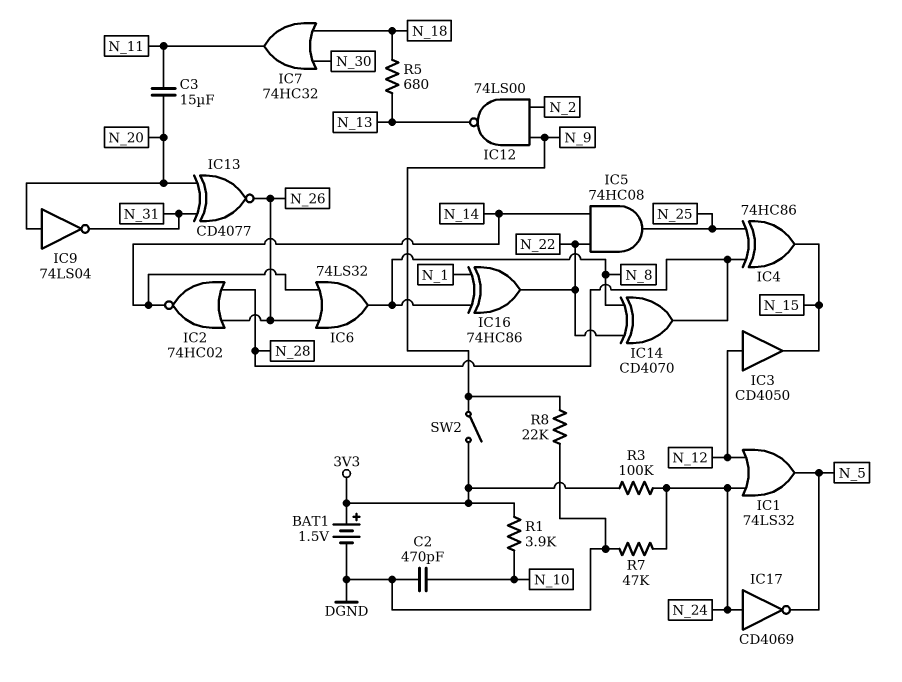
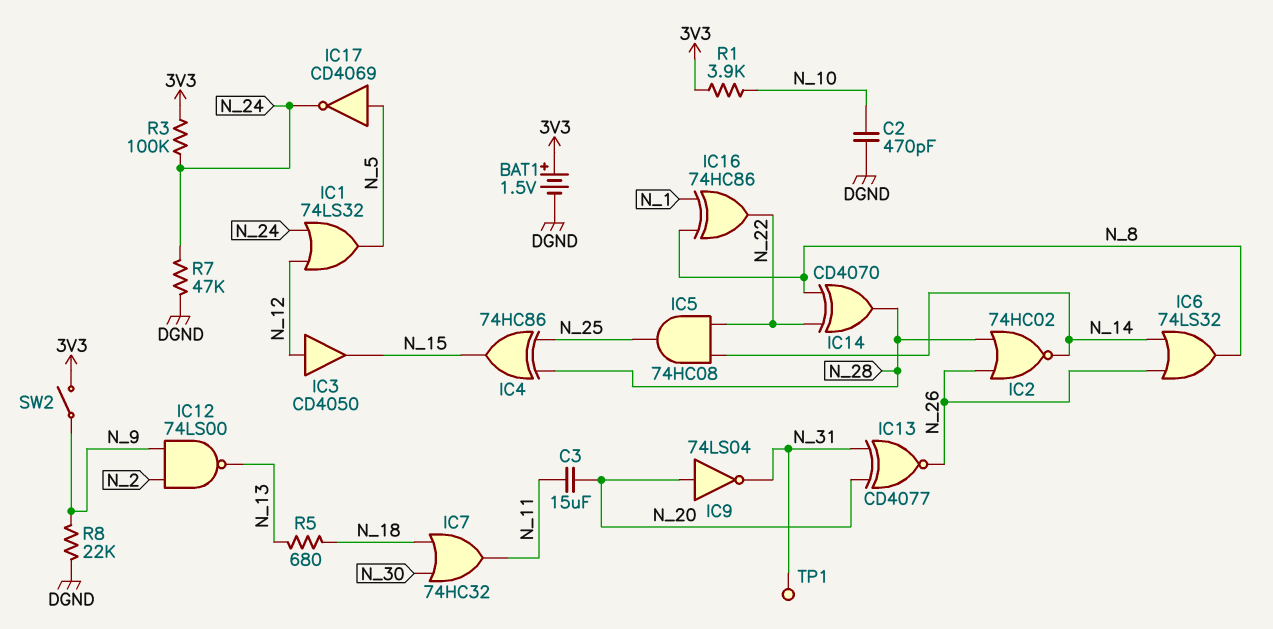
IC17: NOT CD4069 (in N_24, out N_5) -> NOT CD4069 (in N_5, out N_24)
TP1: none -> test point (N_31)

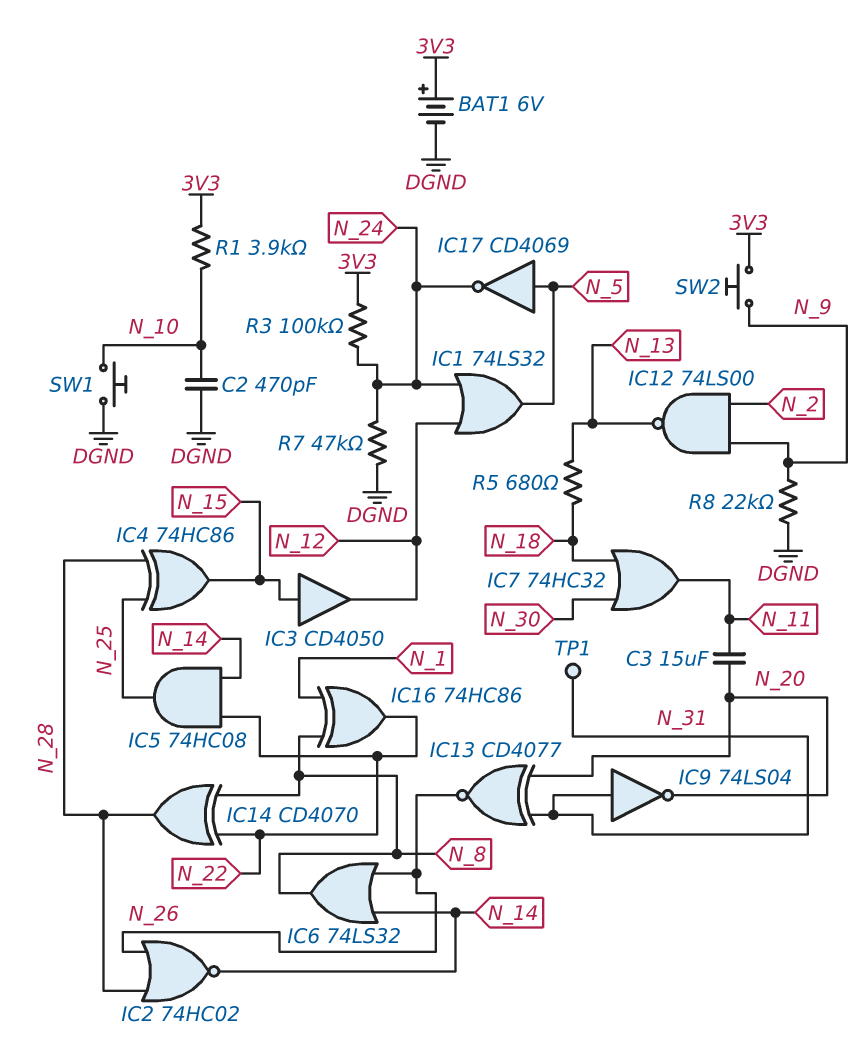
BAT1: 1.5V (plus 3V3, minus DGND) -> 6V (plus 3V3, minus DGND)
IC3: buffer CD4050 (in N_12, out N_15) -> buffer CD4050 (in N_15, out N_12)
IC9: NOT 74LS04 (in N_20, out N_31) -> NOT 74LS04 (in N_31, out N_20)
SW1: none -> button (DGND, N_10)
SW2: switch (3V3, N_9) -> button (3V3, N_9)

